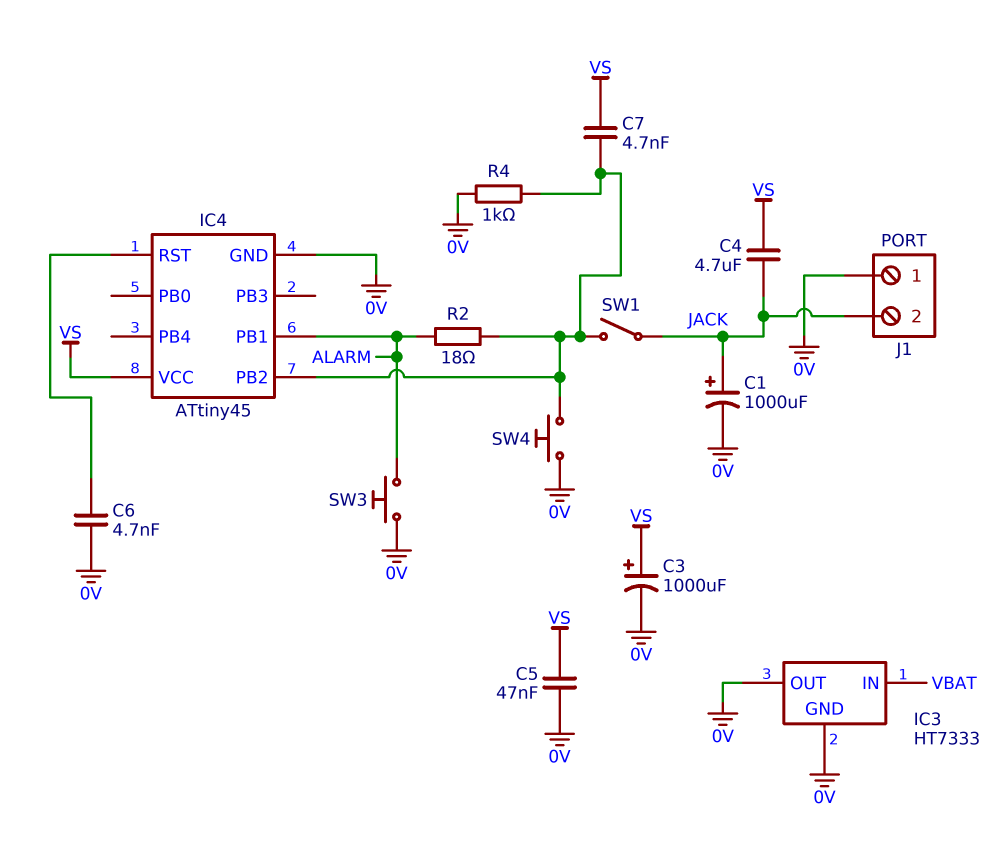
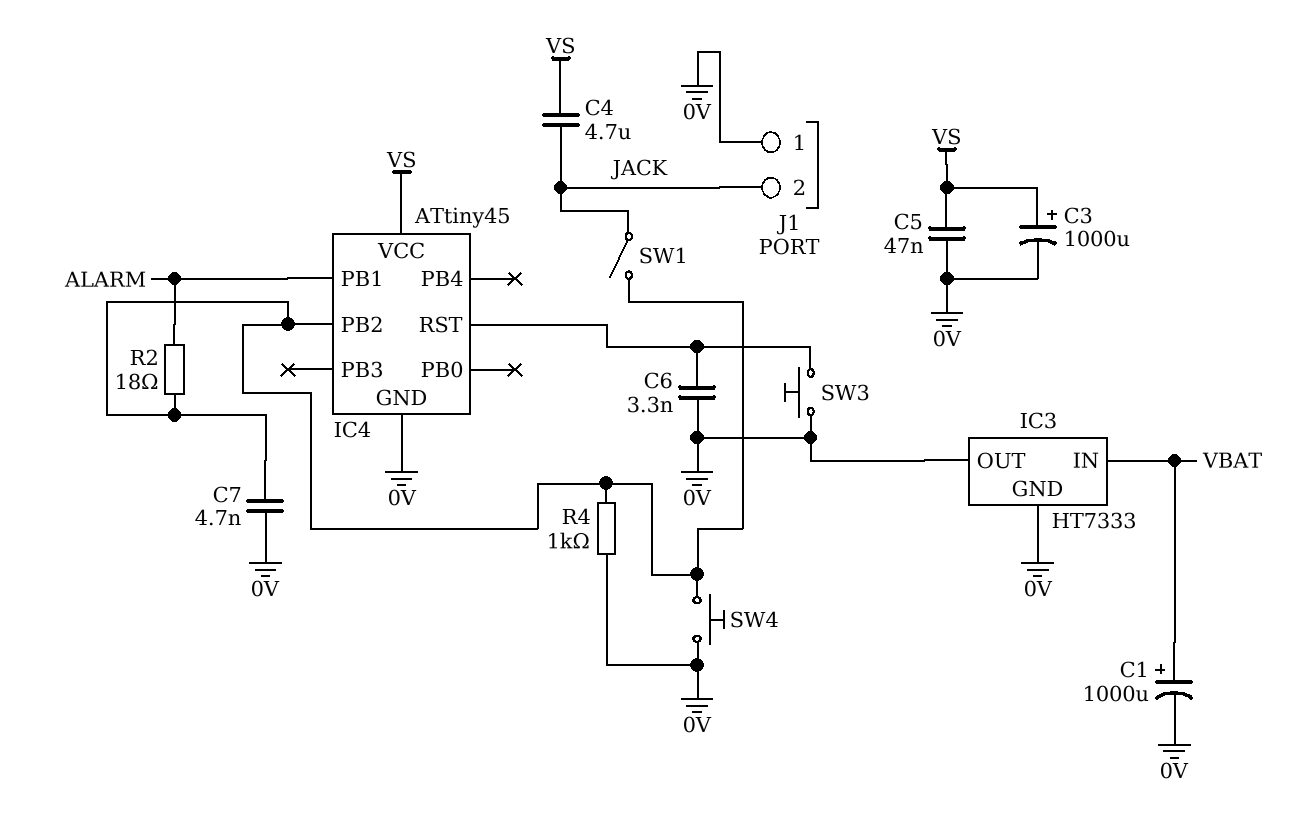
C1: 1000uF (plus JACK, minus 0V) -> 1000uF (plus VBAT, minus 0V)
C6: 4.7nF (0V, IC4/RST) -> 3.3nF (0V, IC4/RST)
C7: 4.7nF (IC4/PB2, VS) -> 4.7nF (0V, IC4/PB2)
SW3: button (0V, ALARM) -> button (0V, IC4/RST)

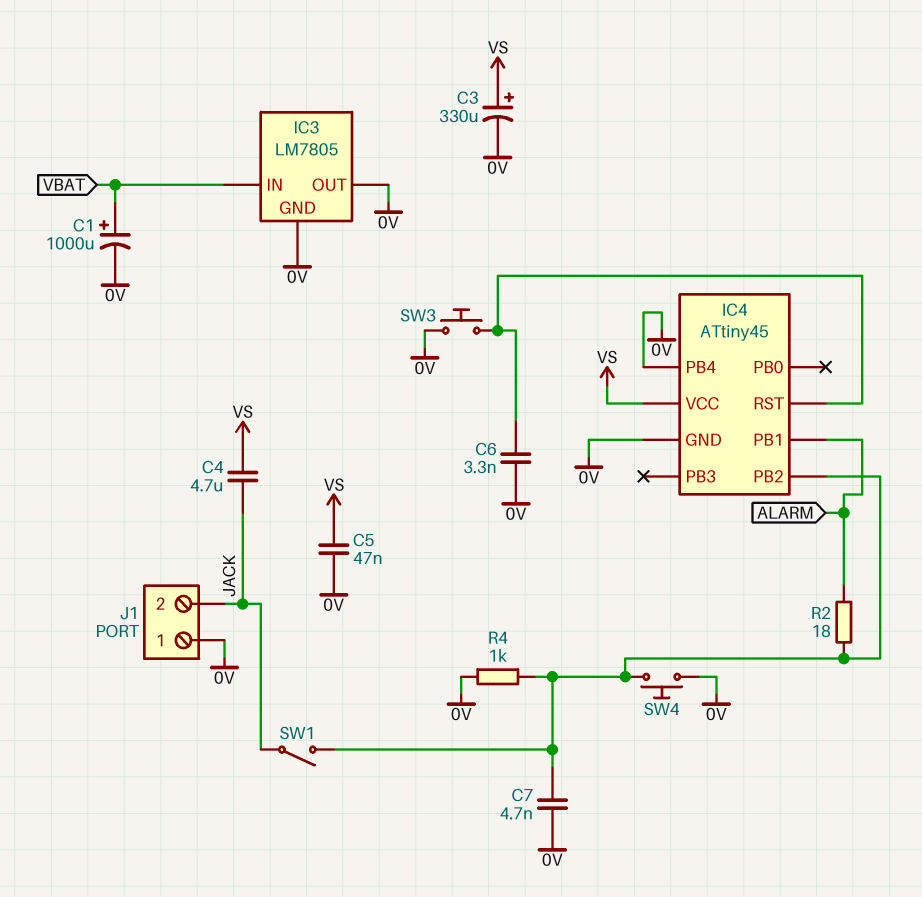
C3: 1000uF (plus VS, minus 0V) -> 330uF (plus VS, minus 0V)
IC3: HT7333 -> LM7805
IC4 pin PB4: none -> 0V

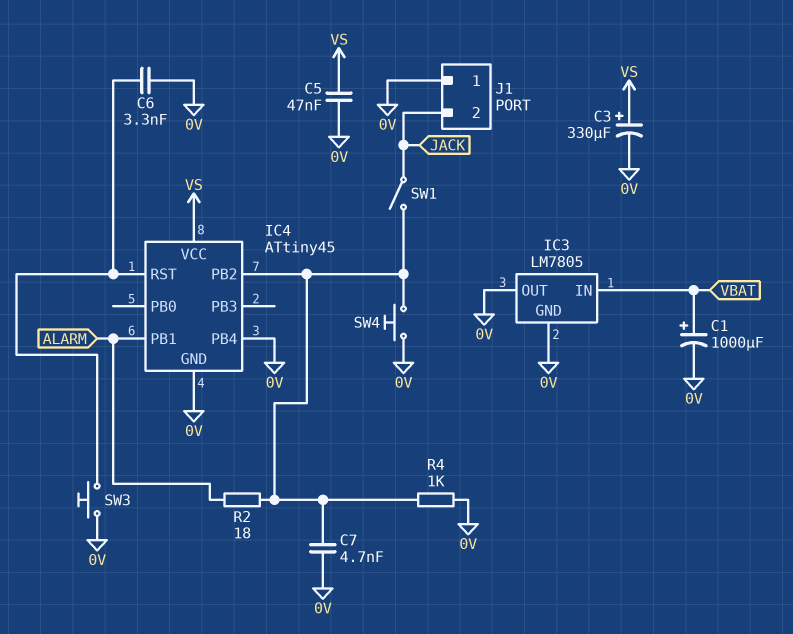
C4: 4.7uF (JACK, VS) -> none

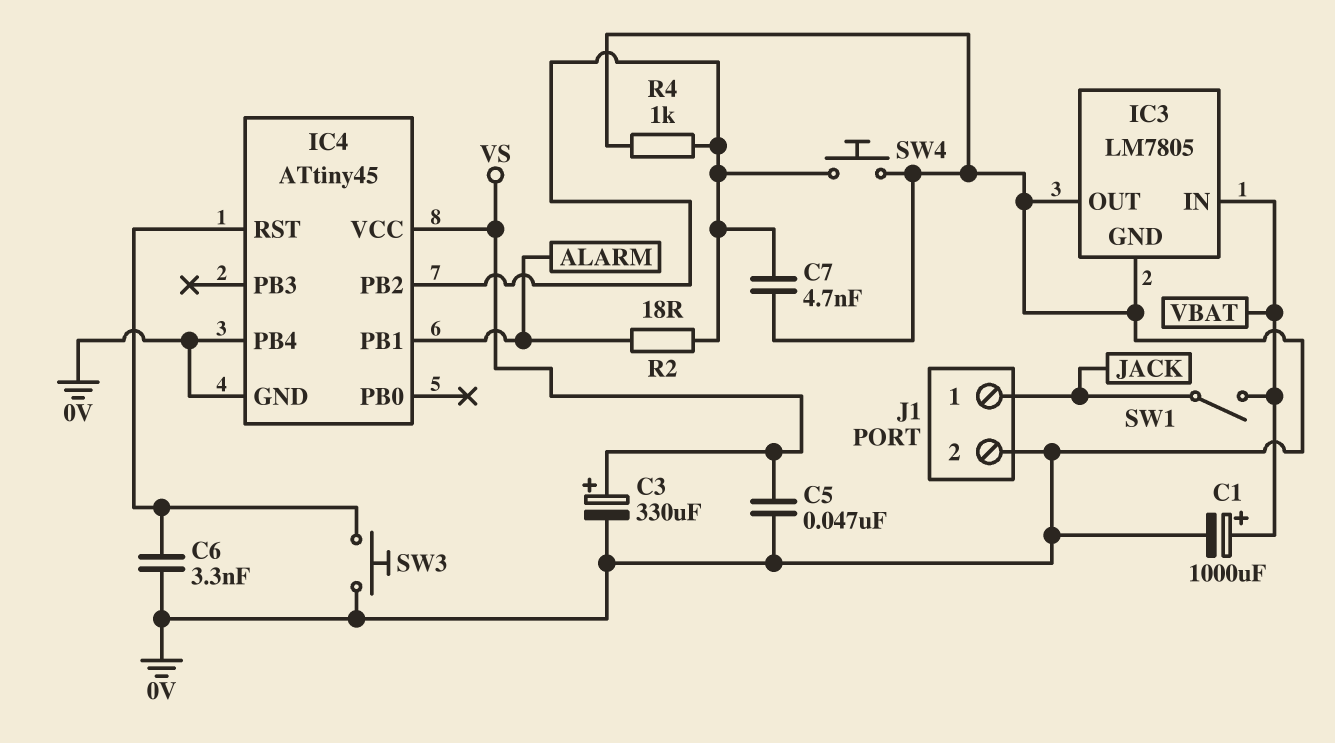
J1 pin 1: 0V -> JACK
J1 pin 2: JACK -> 0V
SW1: switch (IC4/PB2, JACK) -> switch (JACK, VBAT)

